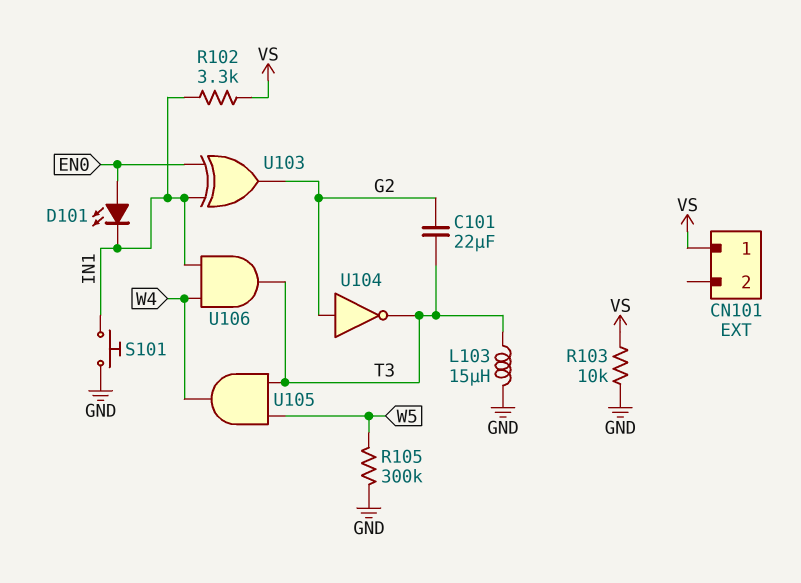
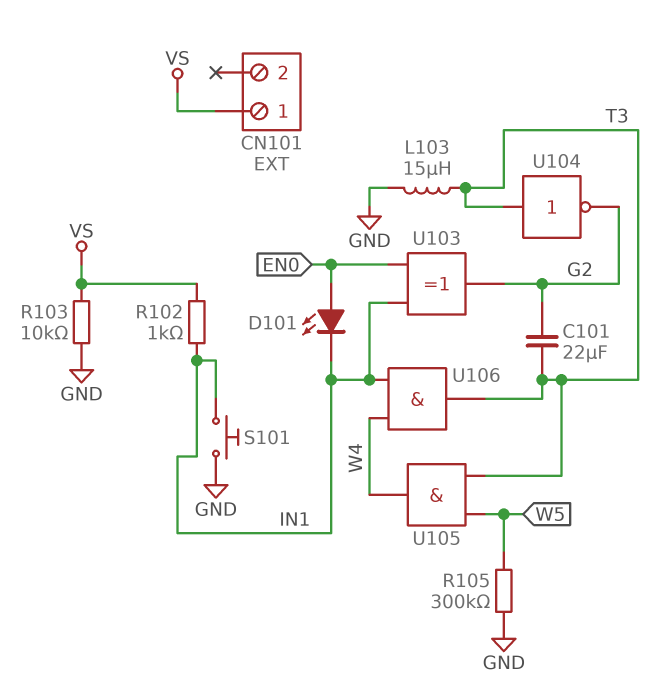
R102: 3.3k (IN1, VS) -> 1k (IN1, VS)
U104: NOT (in G2, out T3) -> NOT (in T3, out G2)

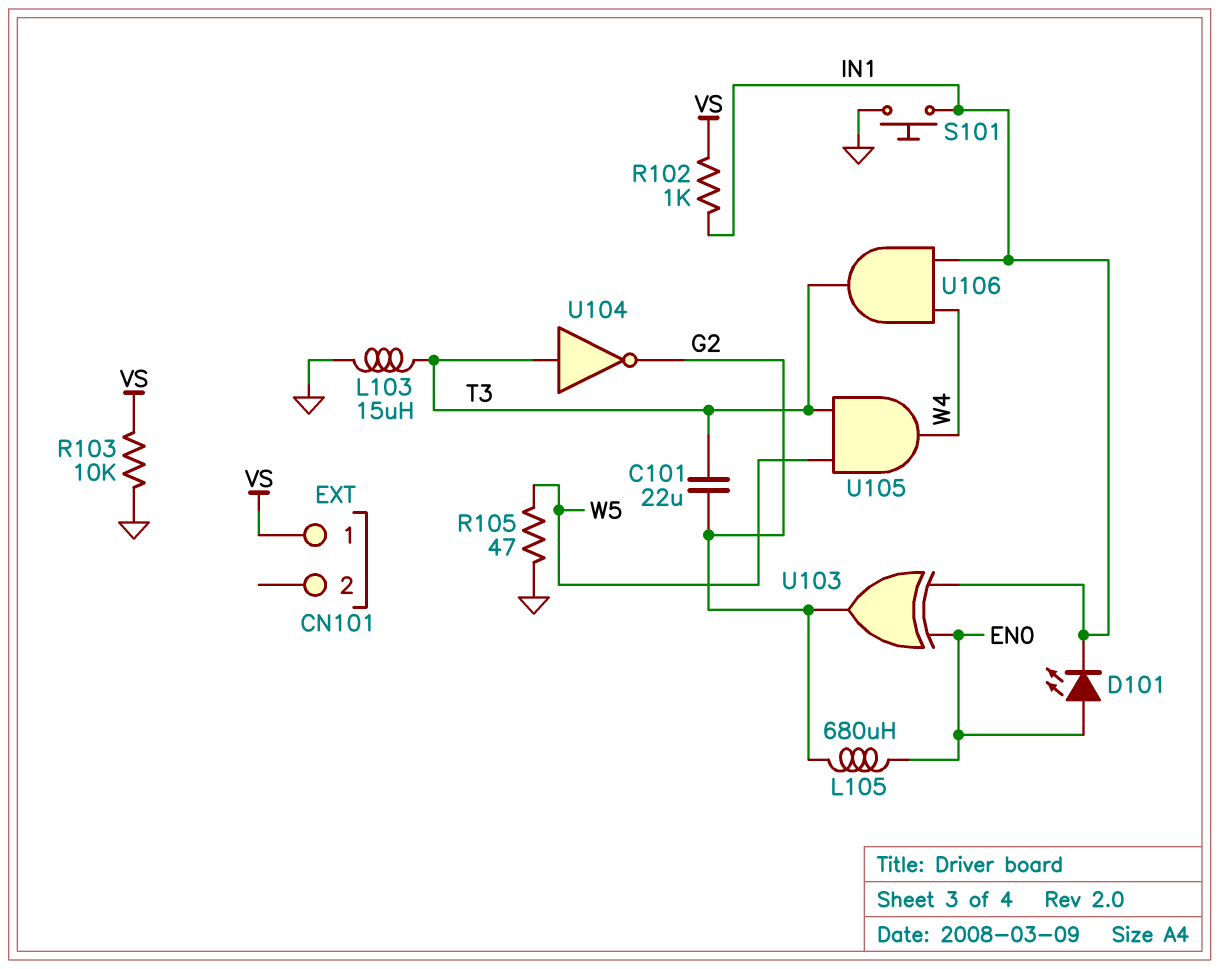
L105: none -> 680uH (EN0, G2)
R105: 300k (GND, W5) -> 47 (GND, W5)

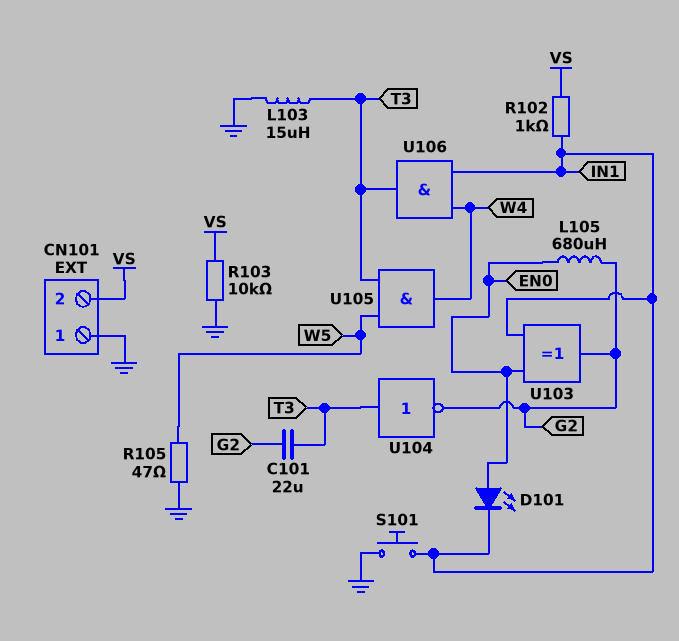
CN101 pin 1: VS -> GND
CN101 pin 2: none -> VS

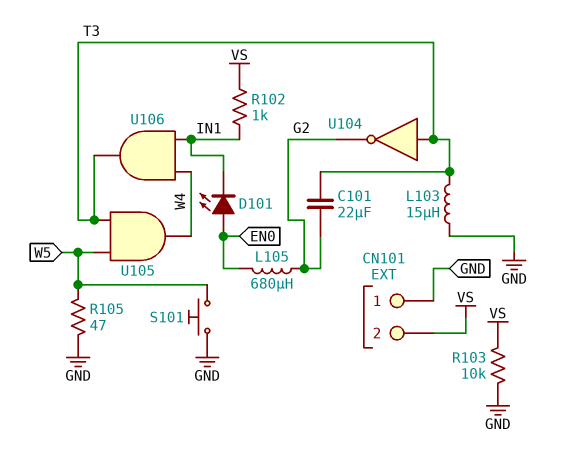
S101: button (GND, IN1) -> button (GND, W5)
U103: XOR (in EN0, in IN1, out G2) -> none

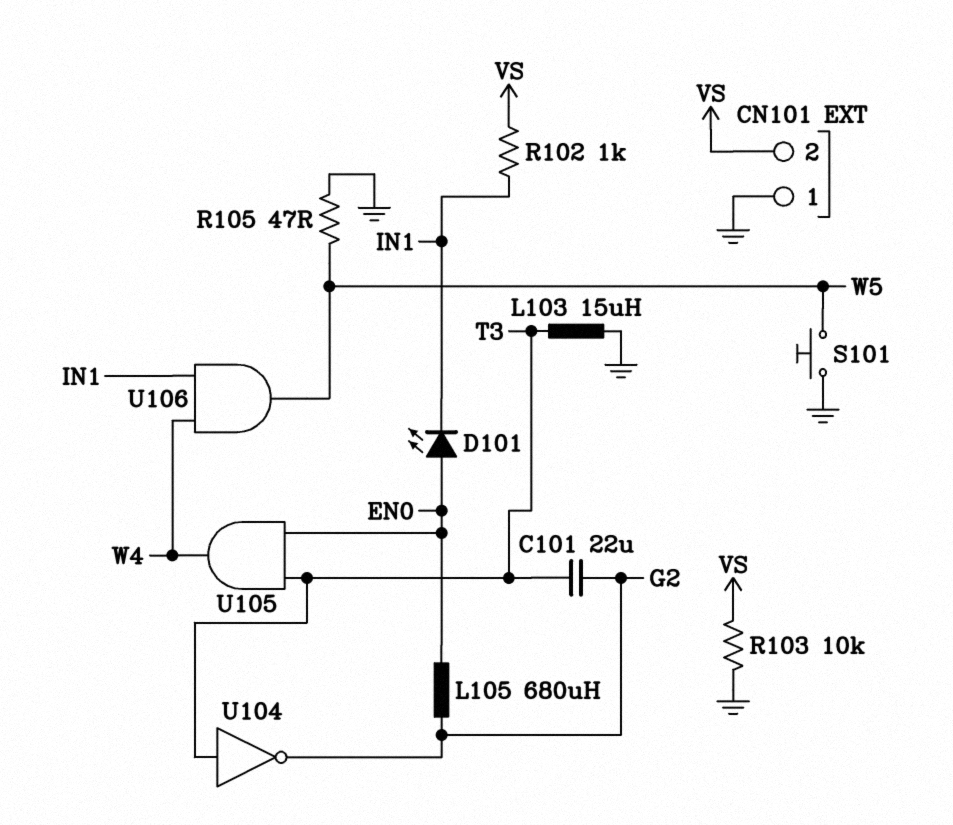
U105: AND (in T3, in W5, out W4) -> AND (in EN0, in T3, out W4)
U106: AND (in IN1, in W4, out T3) -> AND (in IN1, in W4, out W5)

